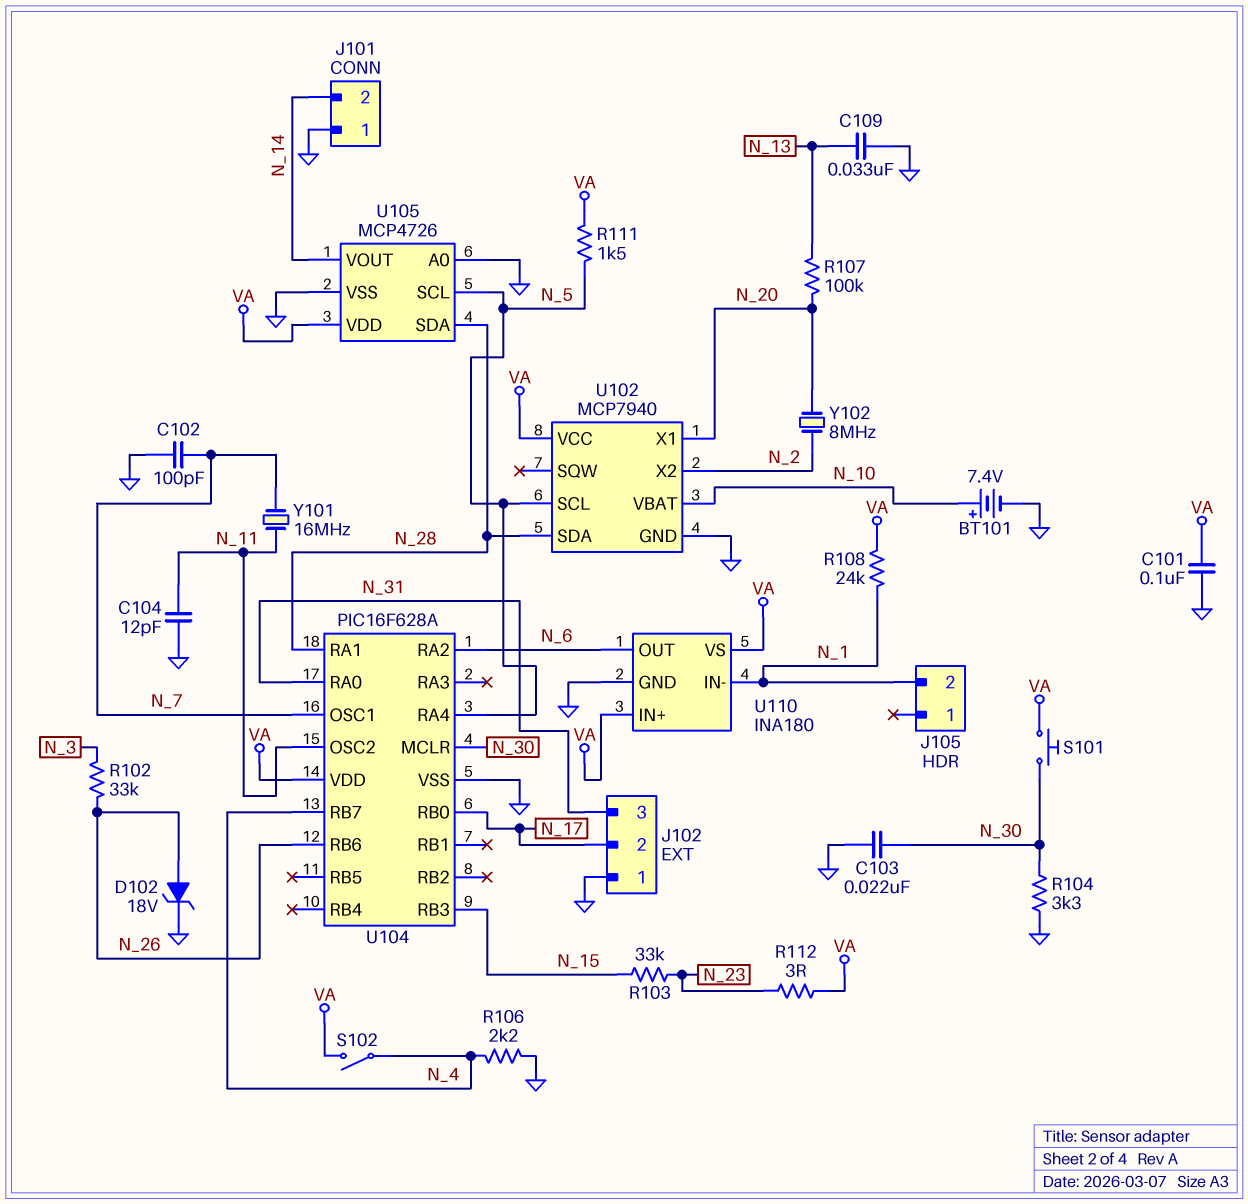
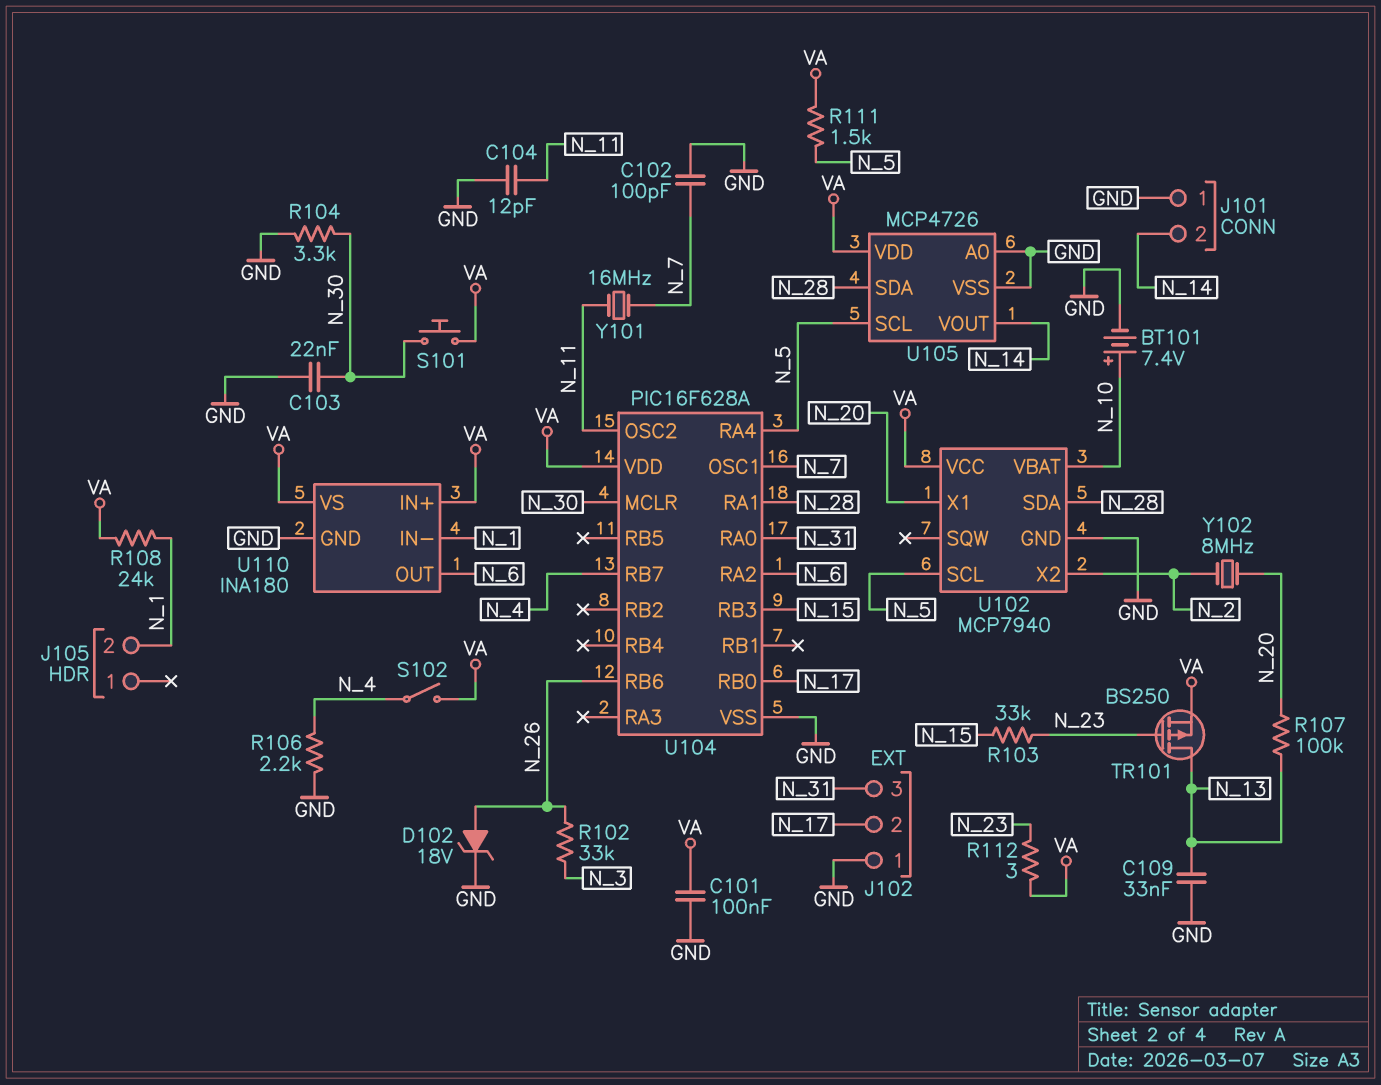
TR101: none -> PMOS BS250 (G N_23, D N_13, S VA)

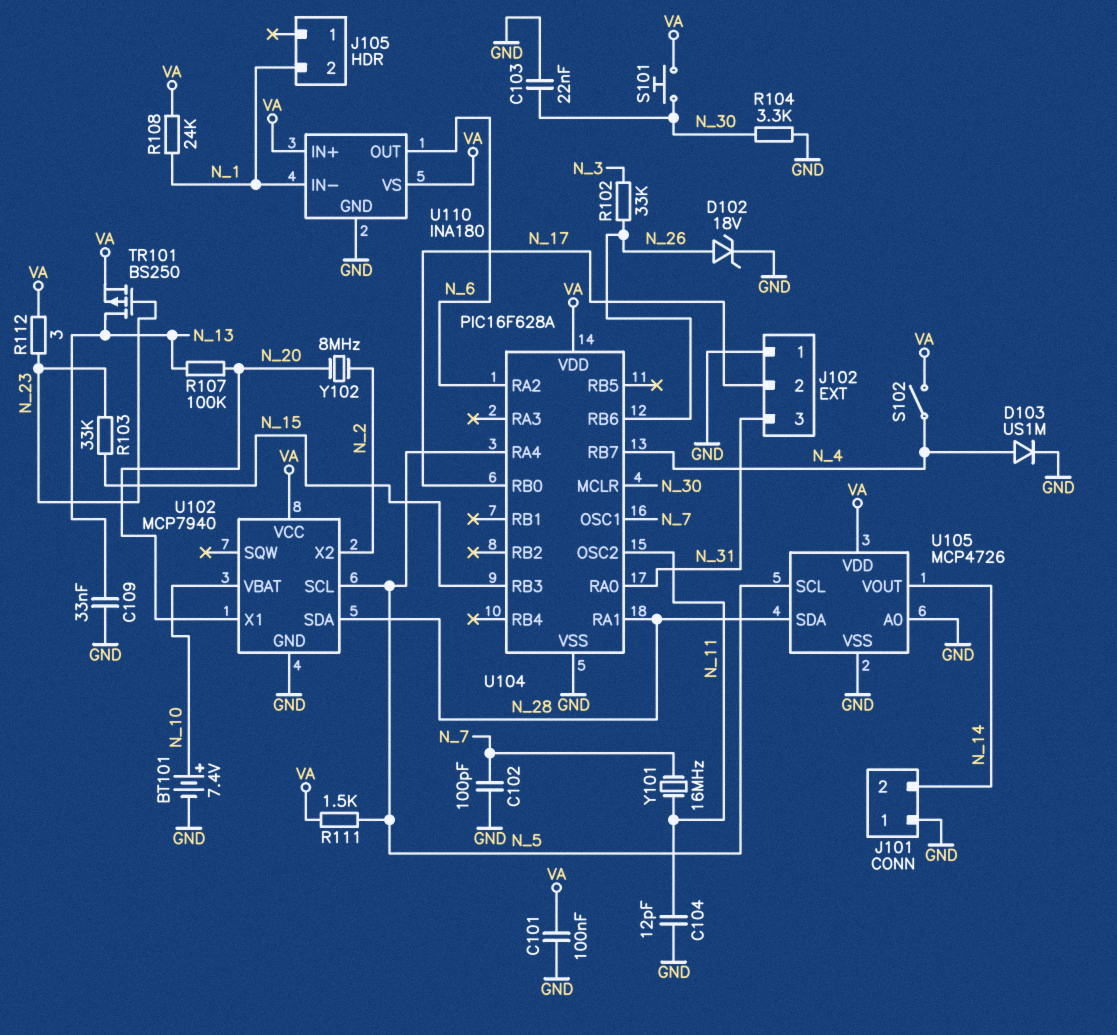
D103: none -> diode US1M (A N_4, K GND)
R106: 2.2k (GND, N_4) -> none

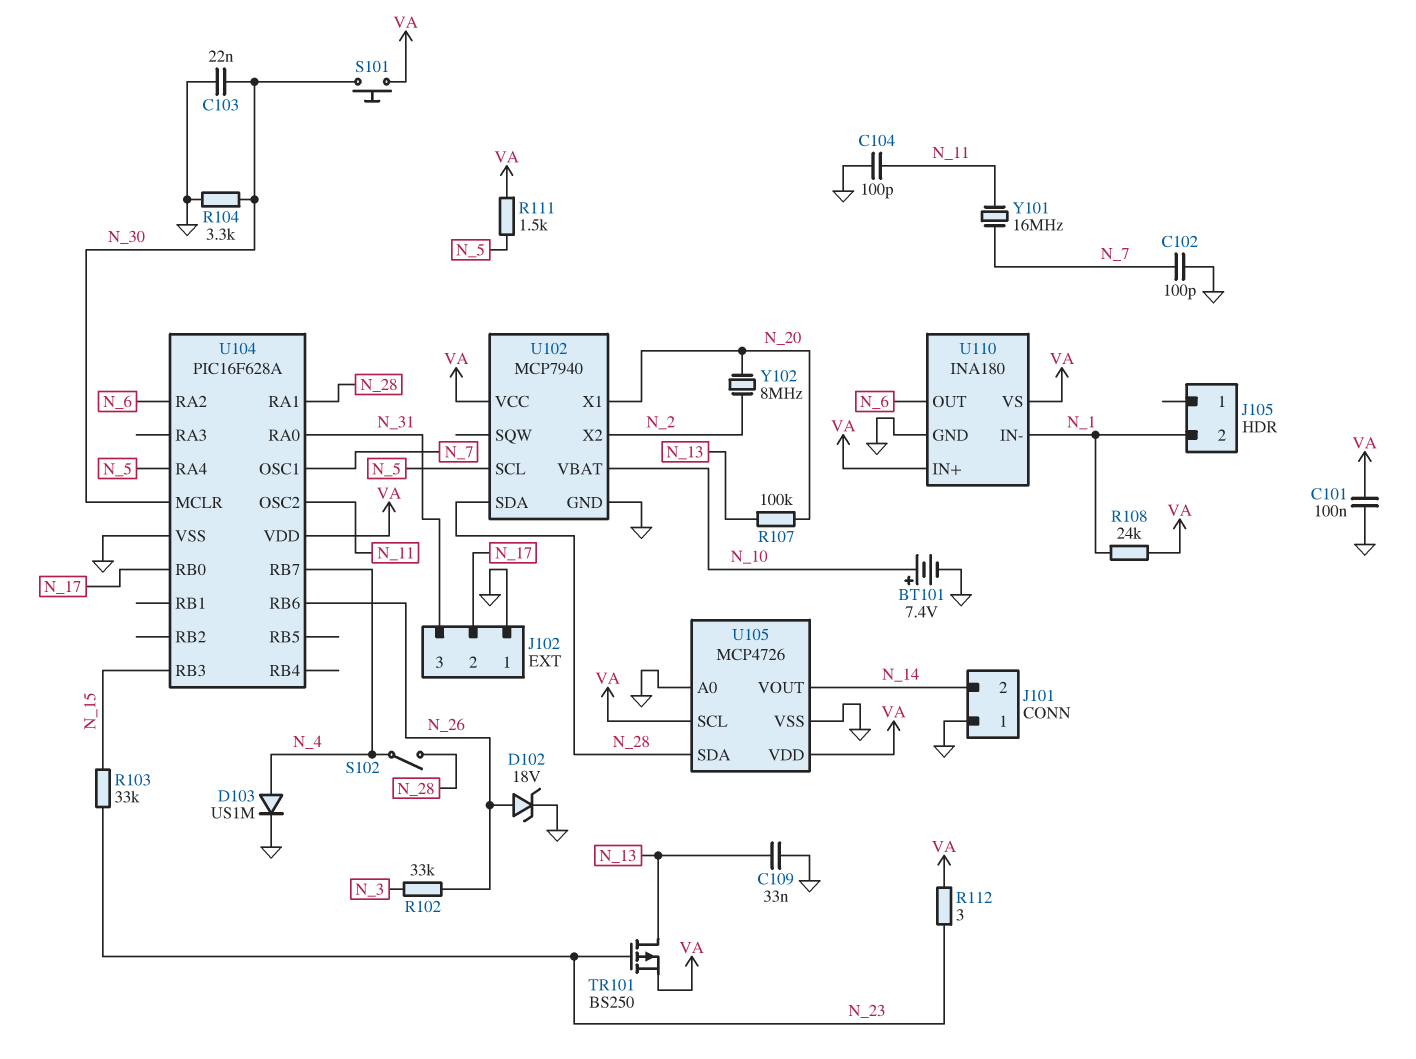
C104: 12pF (GND, N_11) -> 100pF (GND, N_11)
S102: switch (N_4, VA) -> switch (N_4, N_28)
U105 pin SCL: N_5 -> VA

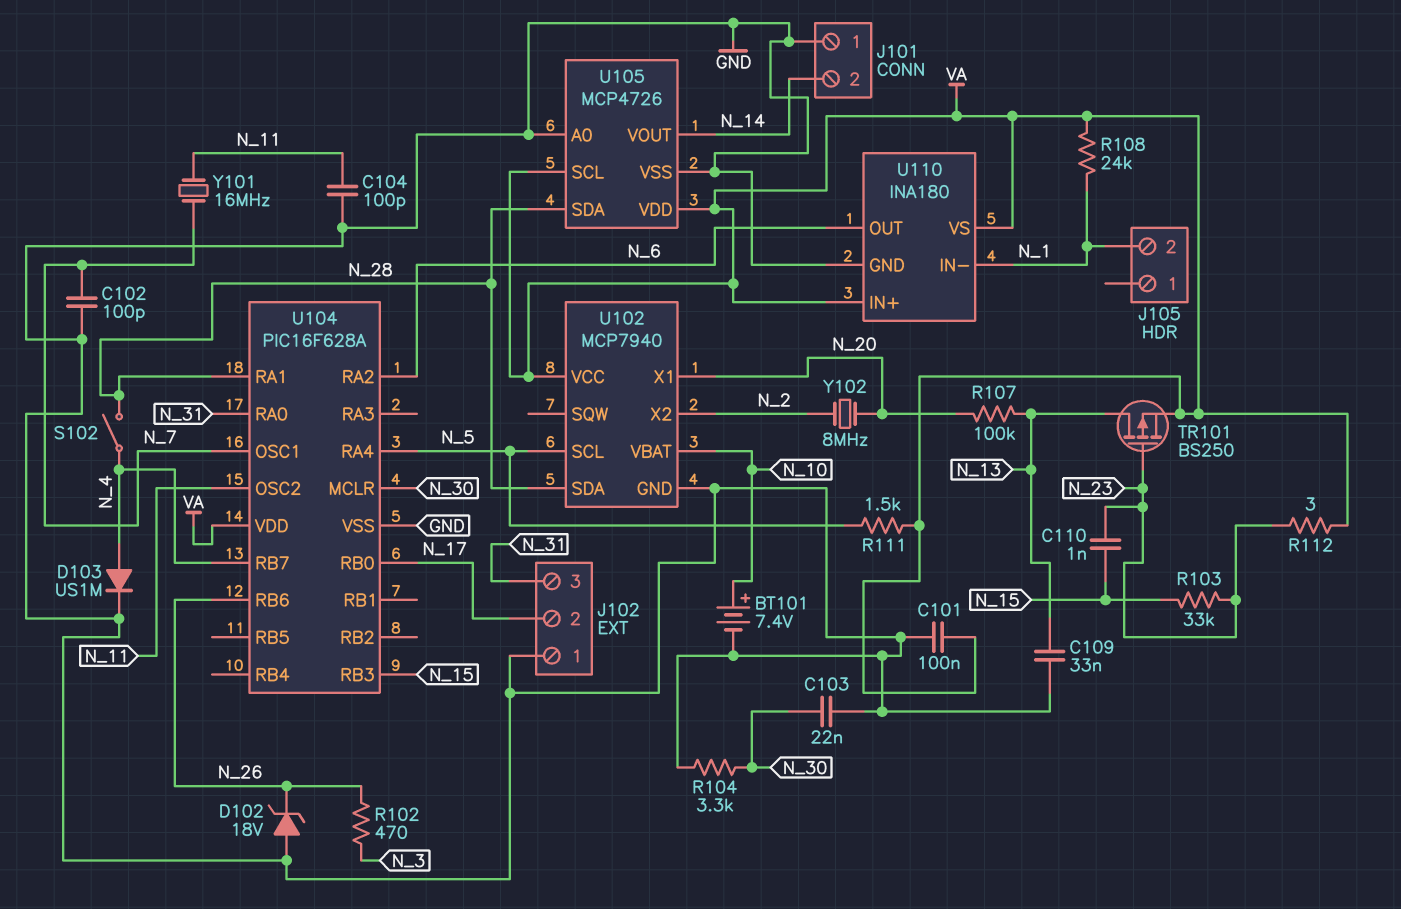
C110: none -> 1nF (N_15, N_23)
D102: zener 18V (A N_26, K GND) -> zener 18V (A GND, K N_26)
R102: 33k (N_3, N_26) -> 470 (N_3, N_26)
S101: button (N_30, VA) -> none

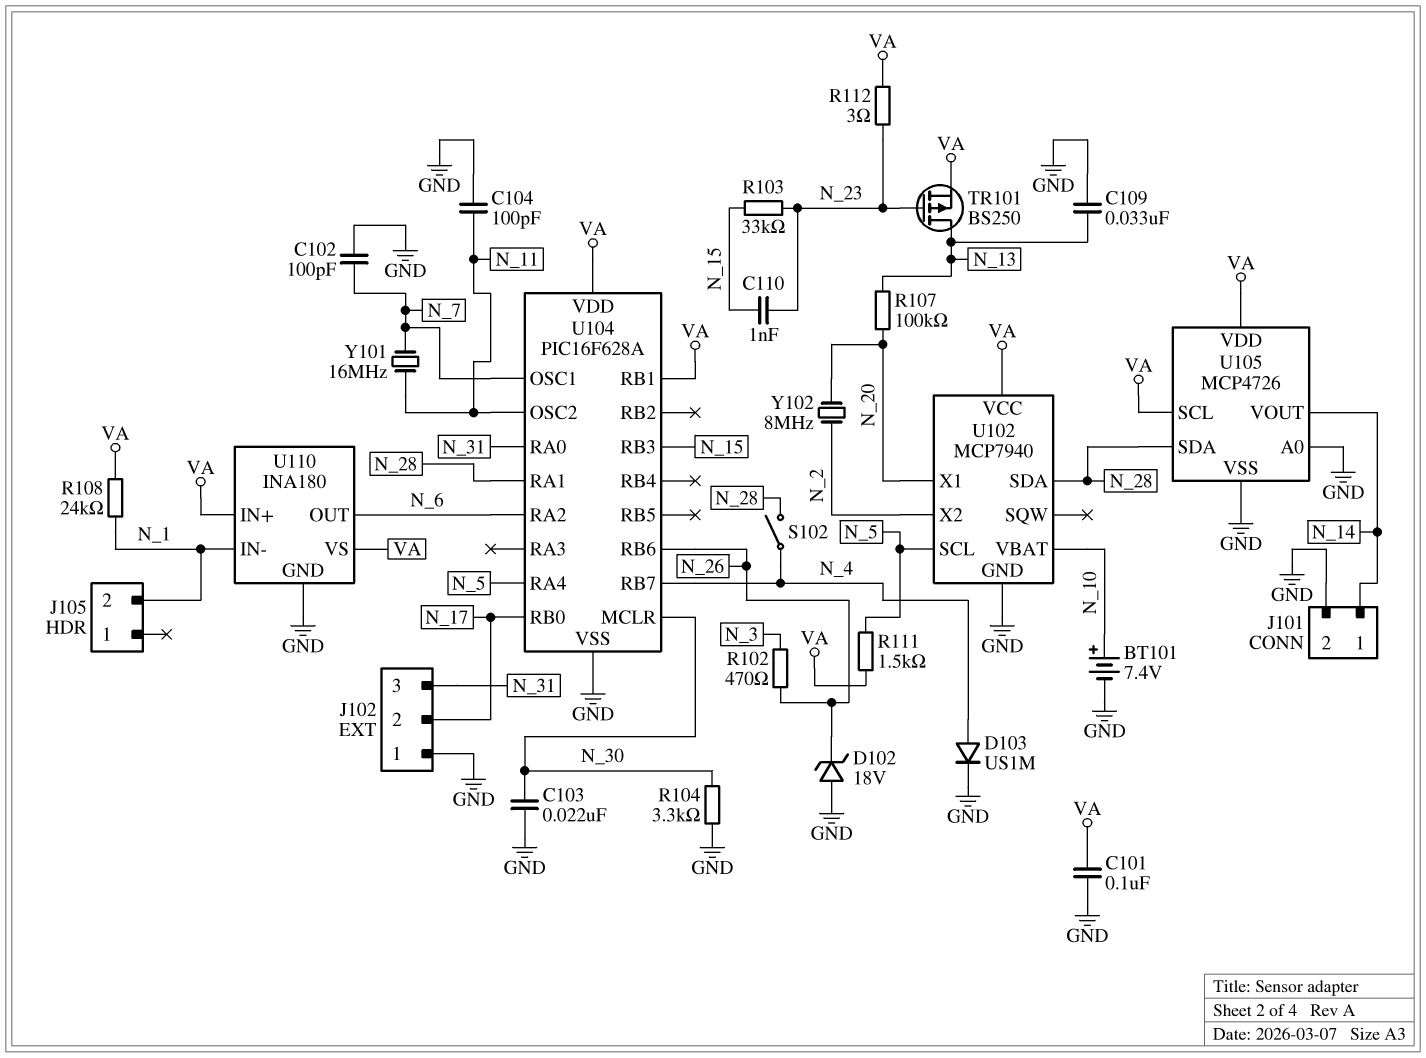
J101 pin 1: GND -> N_14
J101 pin 2: N_14 -> GND
U104 pin RB1: none -> VA

